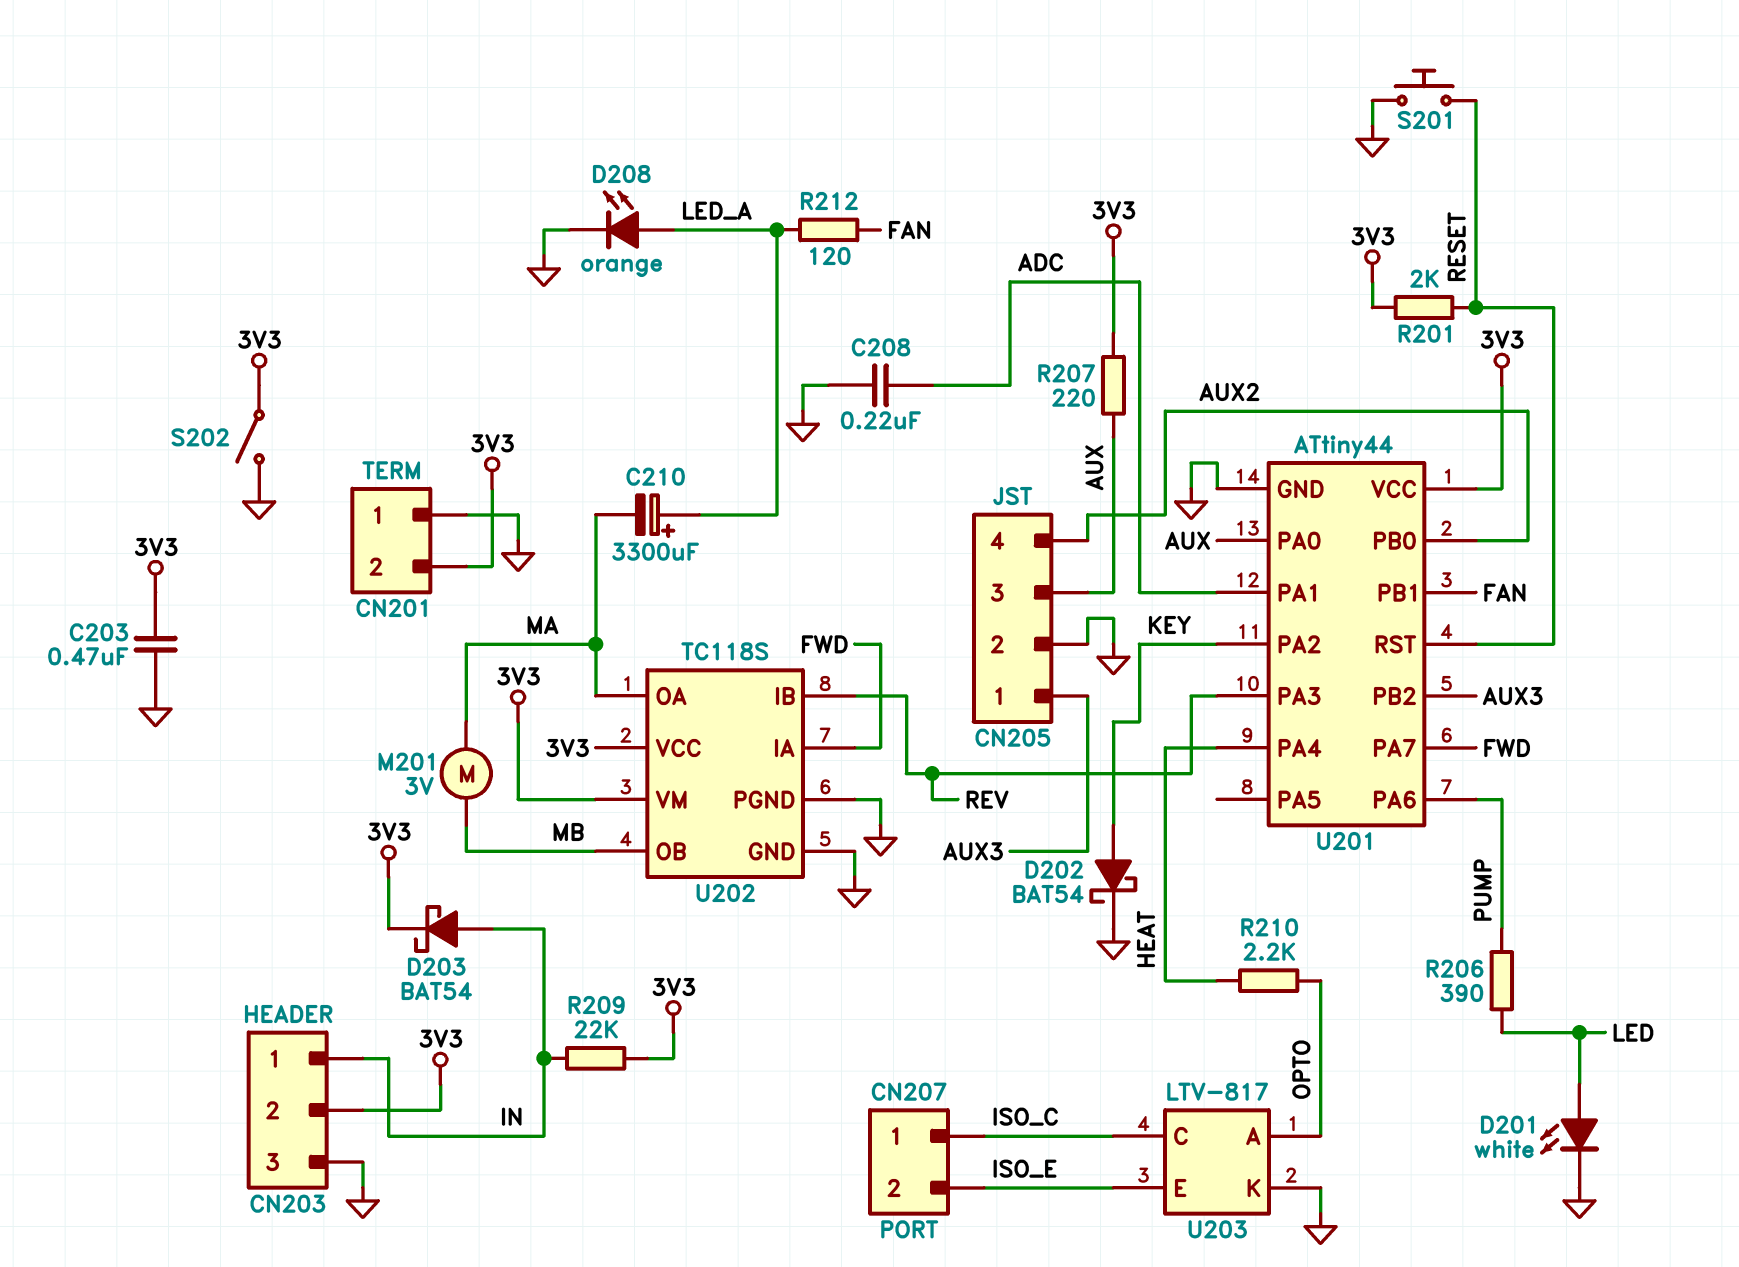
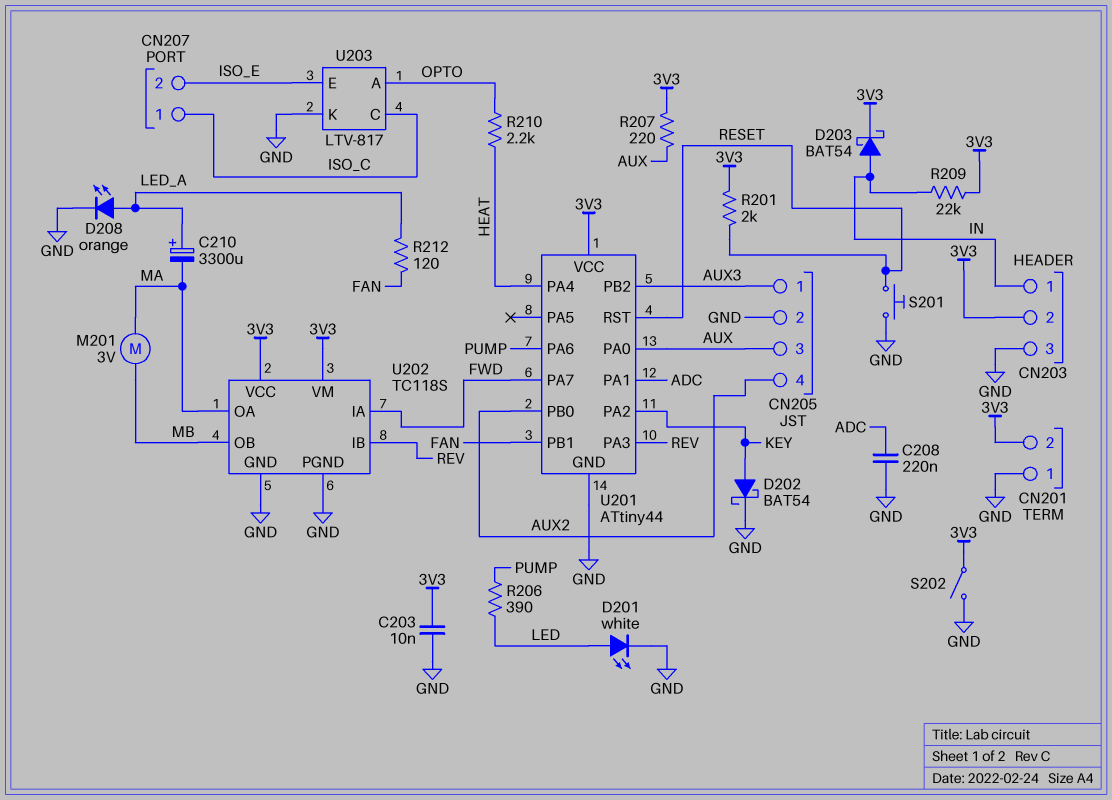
C203: 470nF (3V3, GND) -> 10nF (3V3, GND)

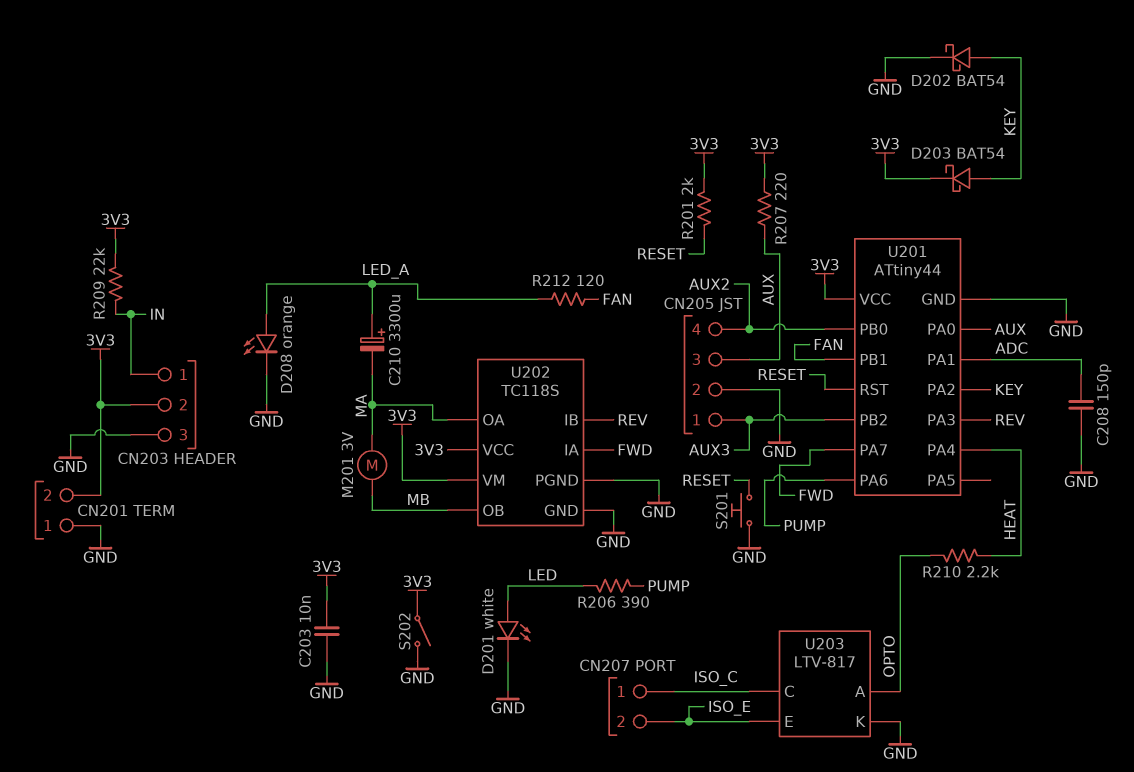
C208: 220nF (ADC, GND) -> 150pF (ADC, GND)
D203: schottky BAT54 (A IN, K 3V3) -> schottky BAT54 (A KEY, K 3V3)

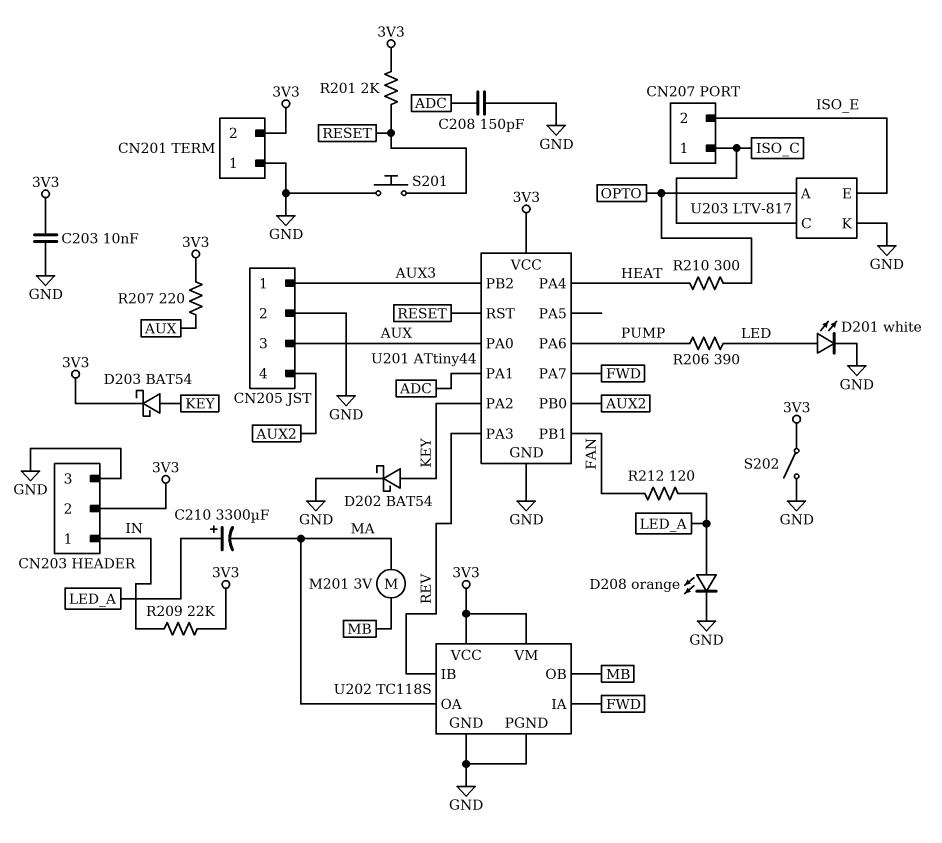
R210: 2.2k (HEAT, OPTO) -> 300 (HEAT, OPTO)

